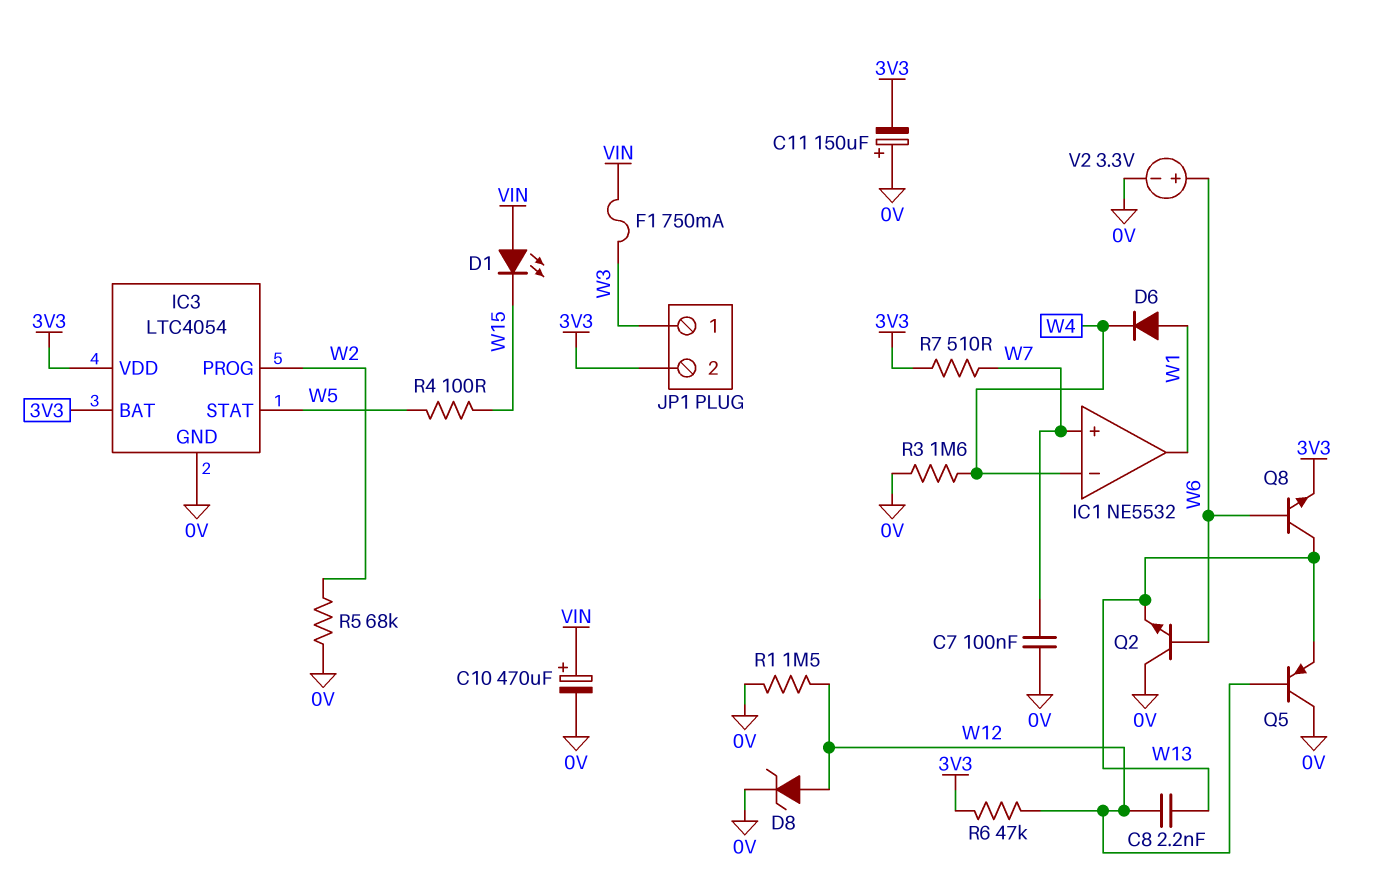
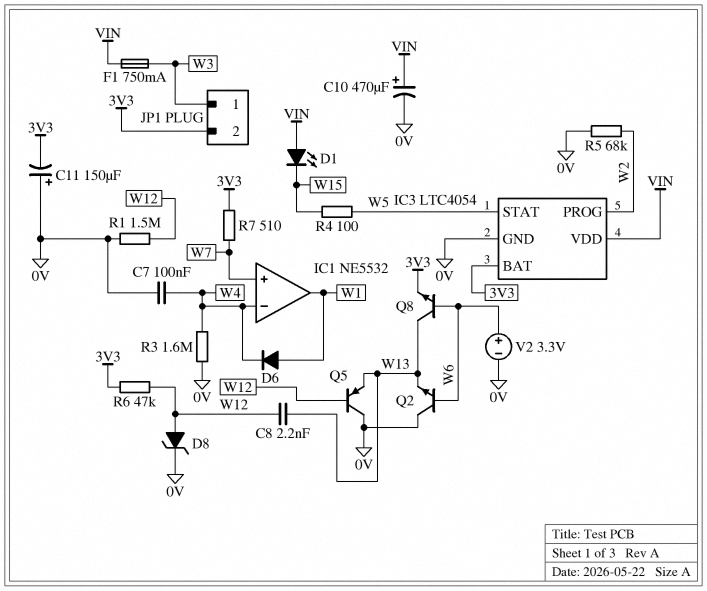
C7: 100nF (0V, W7) -> 100nF (0V, W4)
IC3 pin VDD: 3V3 -> VIN

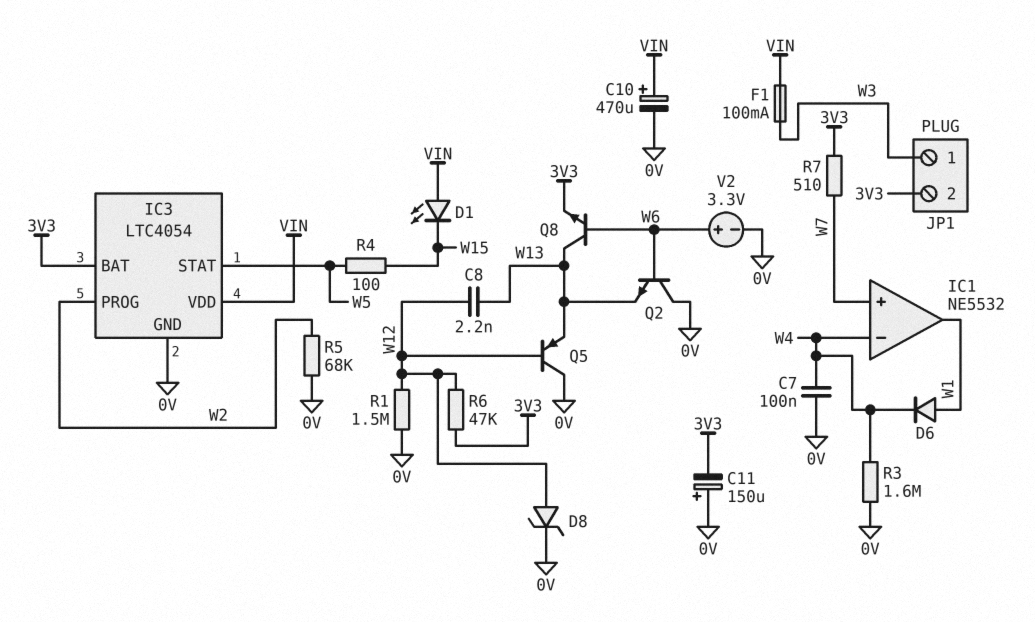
F1: 750mA (VIN, W3) -> 100mA (VIN, W3)

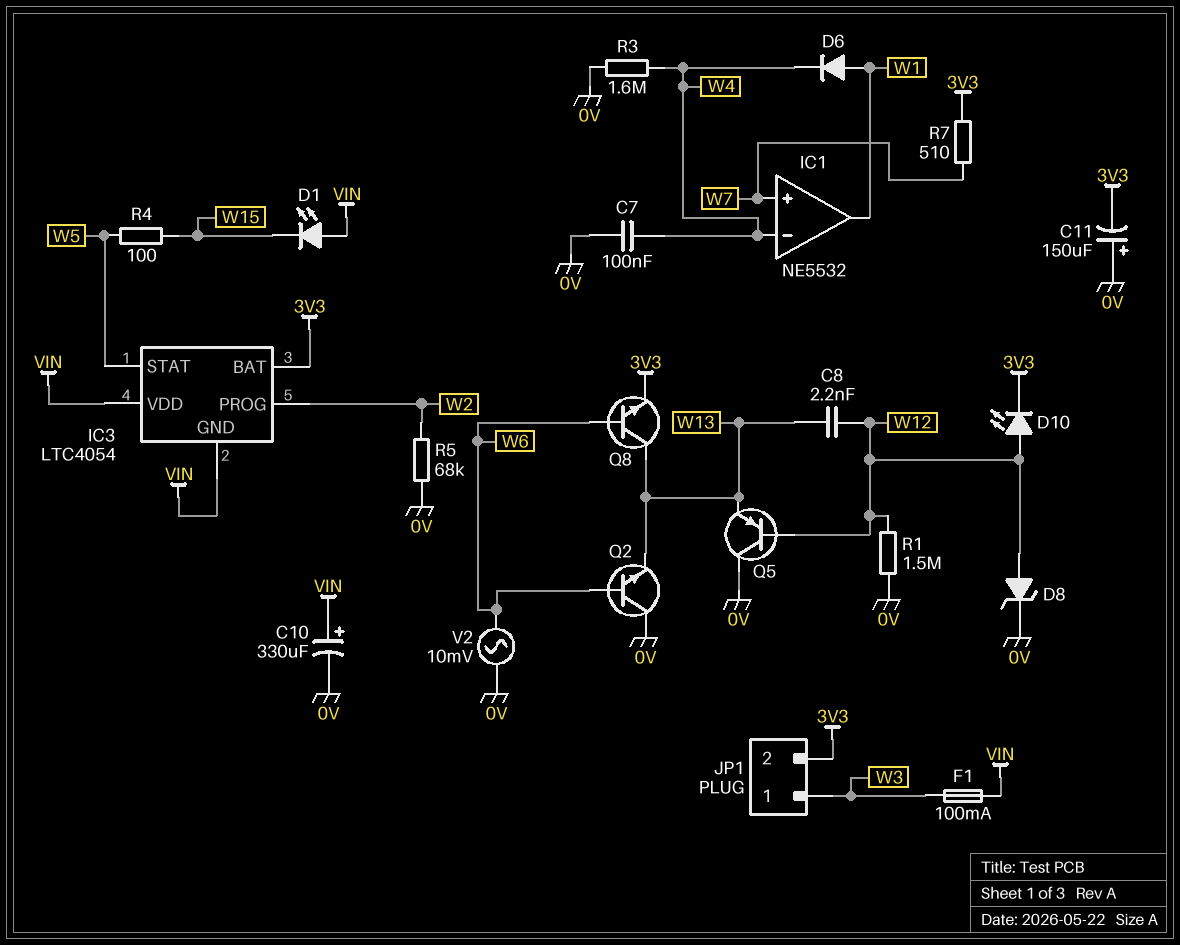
C10: 470uF (plus VIN, minus 0V) -> 330uF (plus VIN, minus 0V)
D10: none -> LED (A W12, K 3V3)
IC3 pin GND: 0V -> VIN
R6: 47k (3V3, W12) -> none
V2: 3.3V (plus W6, minus 0V) -> AC 10mV (0V, W6)

